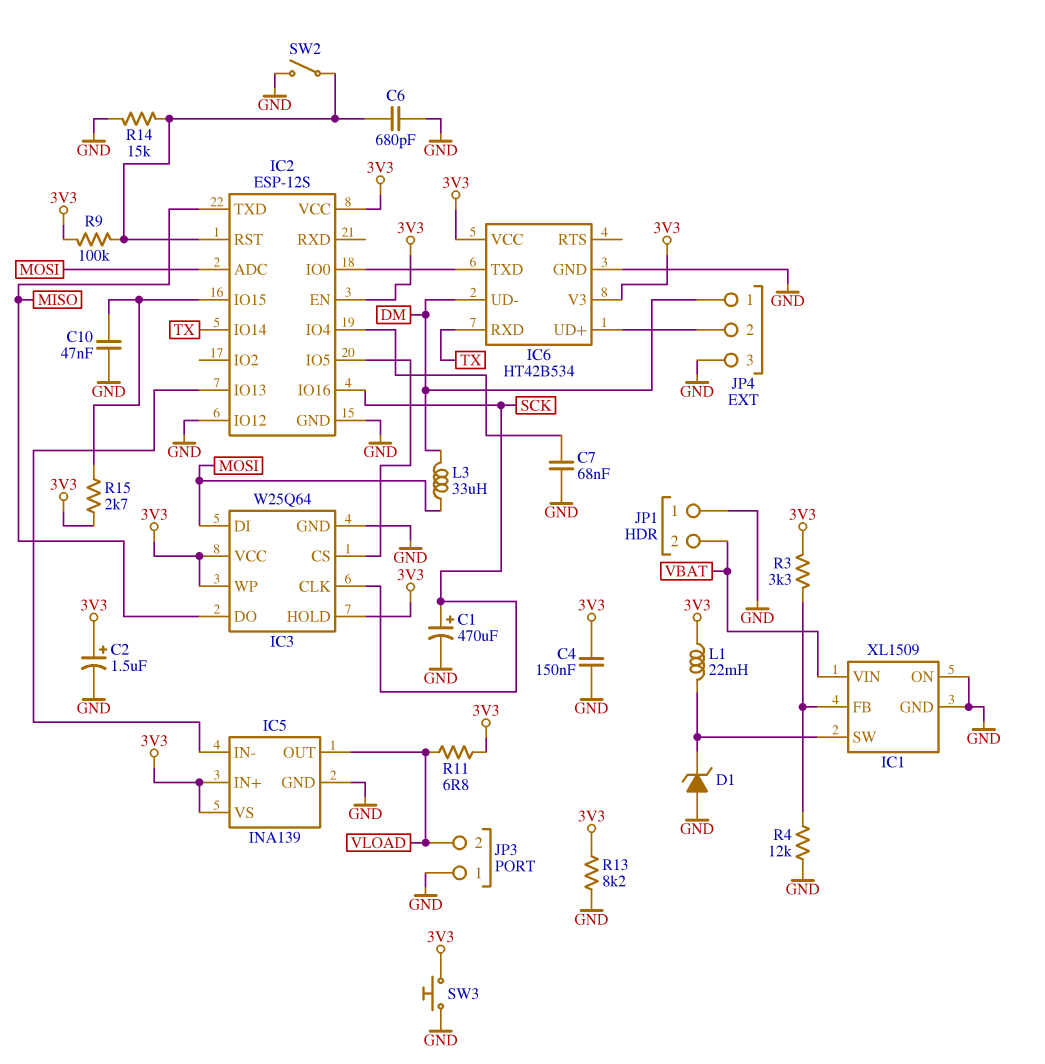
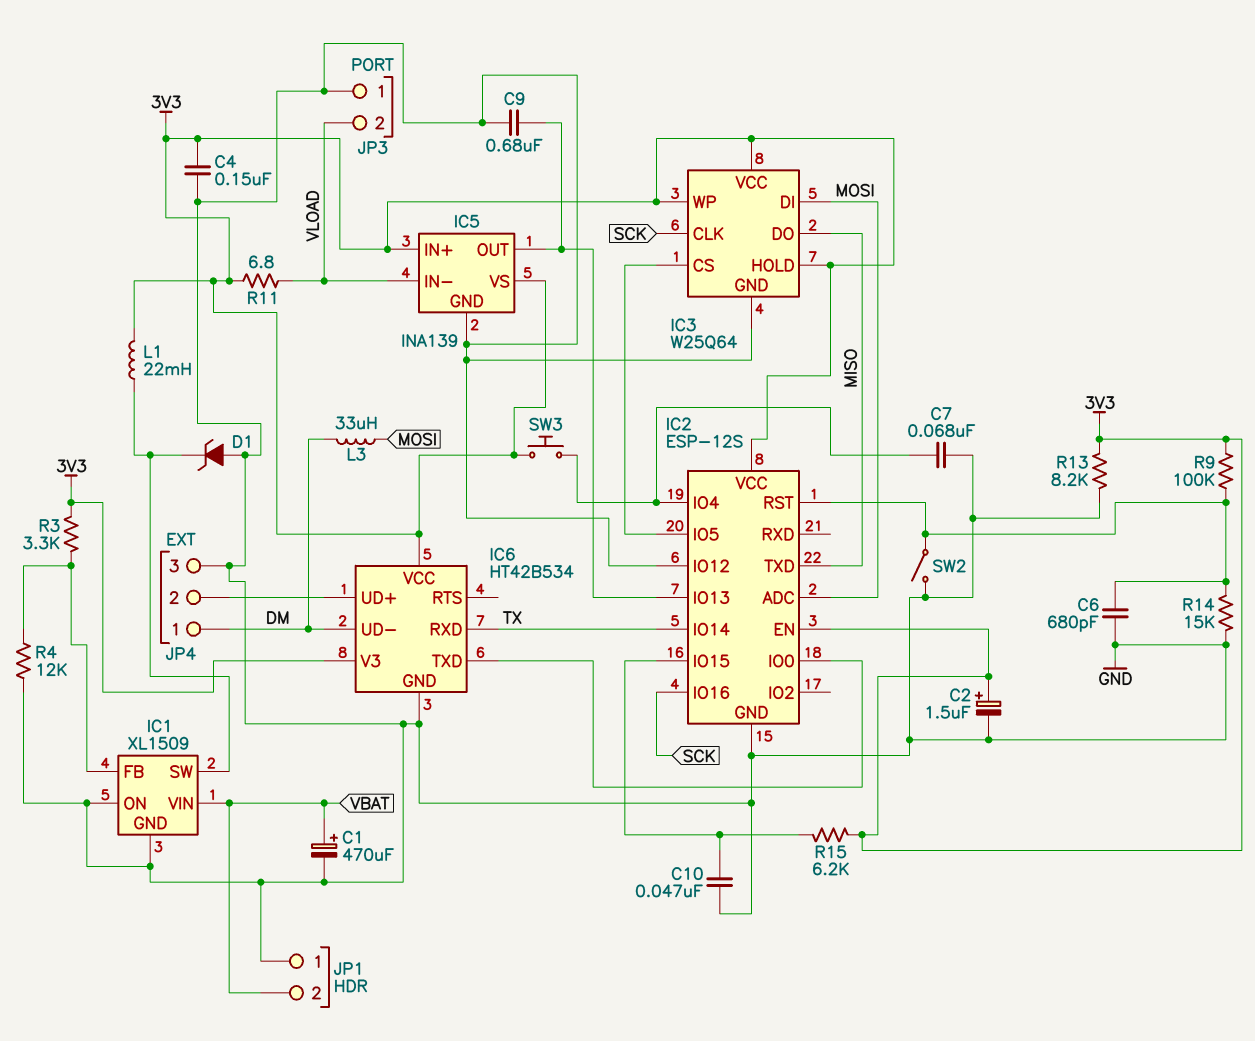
C1: 470uF (plus SCK, minus GND) -> 470uF (plus VBAT, minus GND)
C9: none -> 680nF (GND, IC2/IO13)
IC5 pin IN-: IC2/IO13 -> VLOAD
IC5 pin OUT: VLOAD -> IC2/IO13
R15: 2.7k (3V3, IC2/IO15) -> 6.2k (3V3, IC2/IO15)
SW3: button (3V3, GND) -> button (3V3, IC2/IO4)

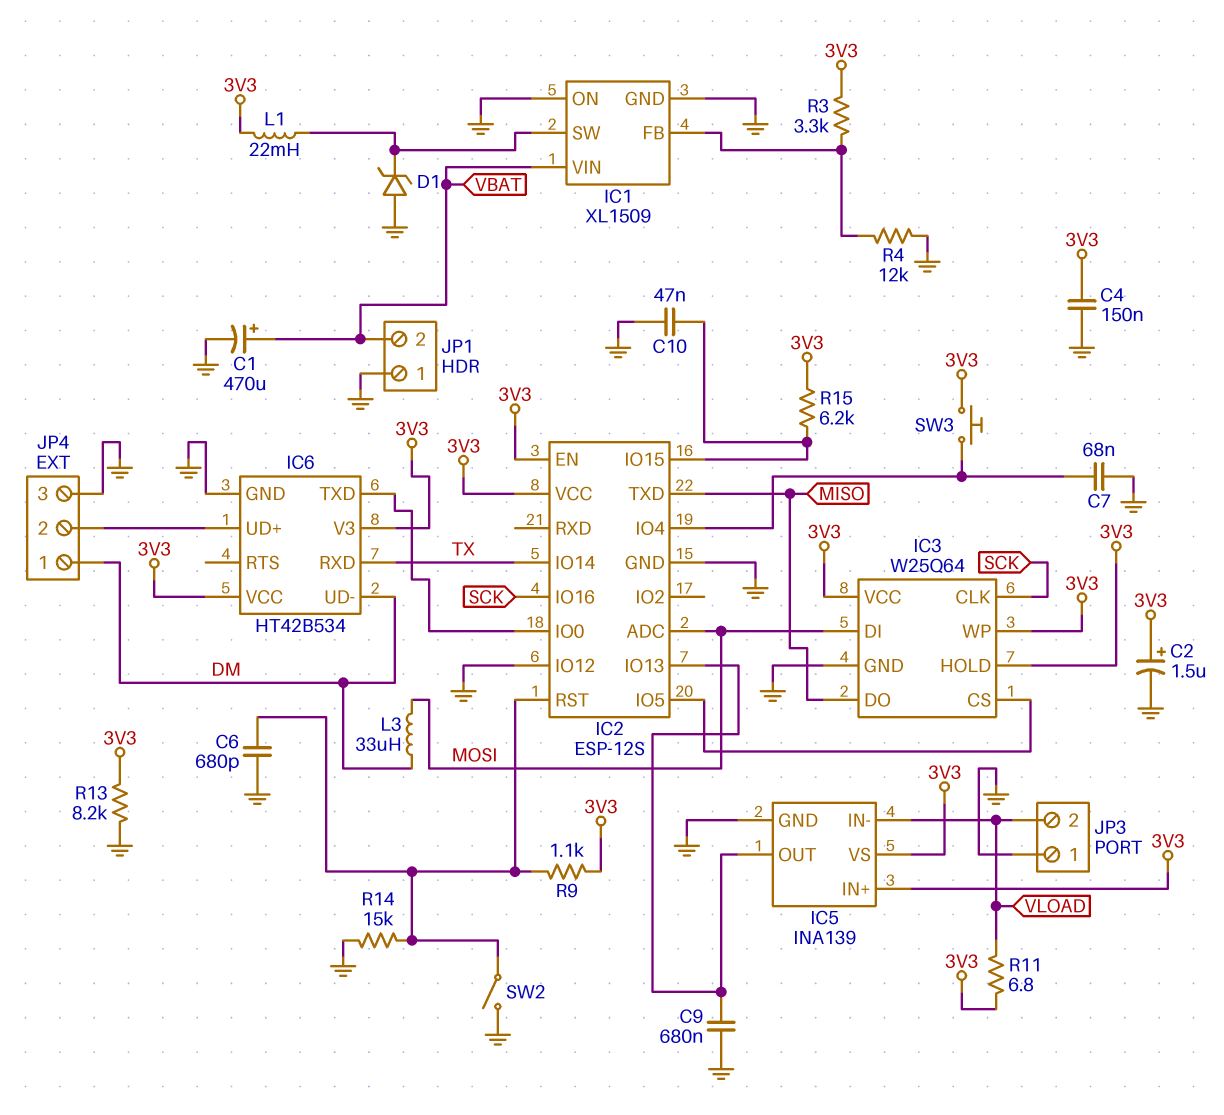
R9: 100k (3V3, IC2/RST) -> 1.1k (3V3, IC2/RST)

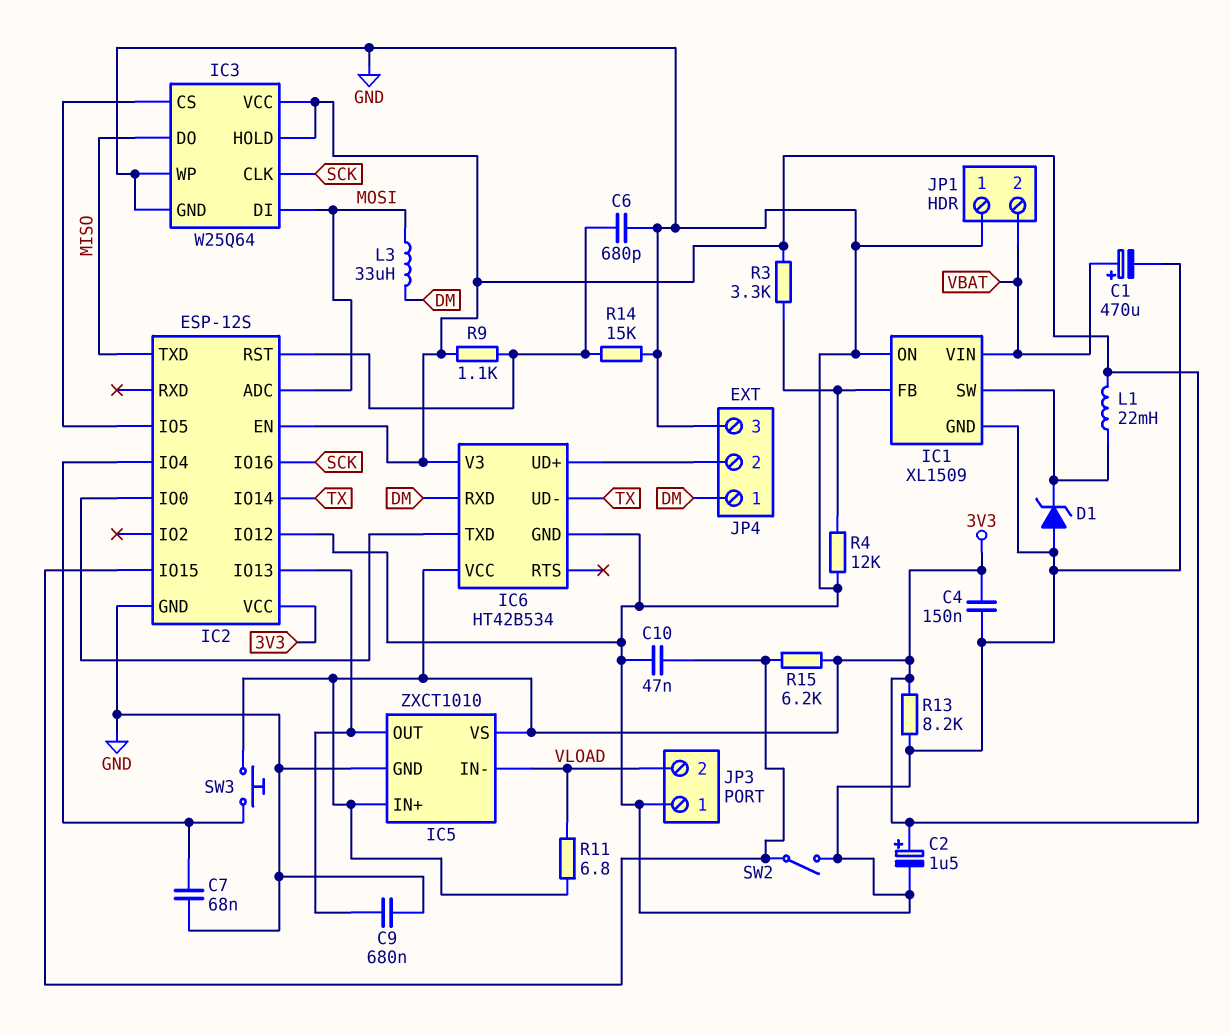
IC3 pin WP: 3V3 -> GND
IC5: INA139 -> ZXCT1010
IC6 pin RXD: TX -> DM
IC6 pin UD-: DM -> TX
SW2: switch (GND, IC2/RST) -> switch (GND, IC2/IO15)

